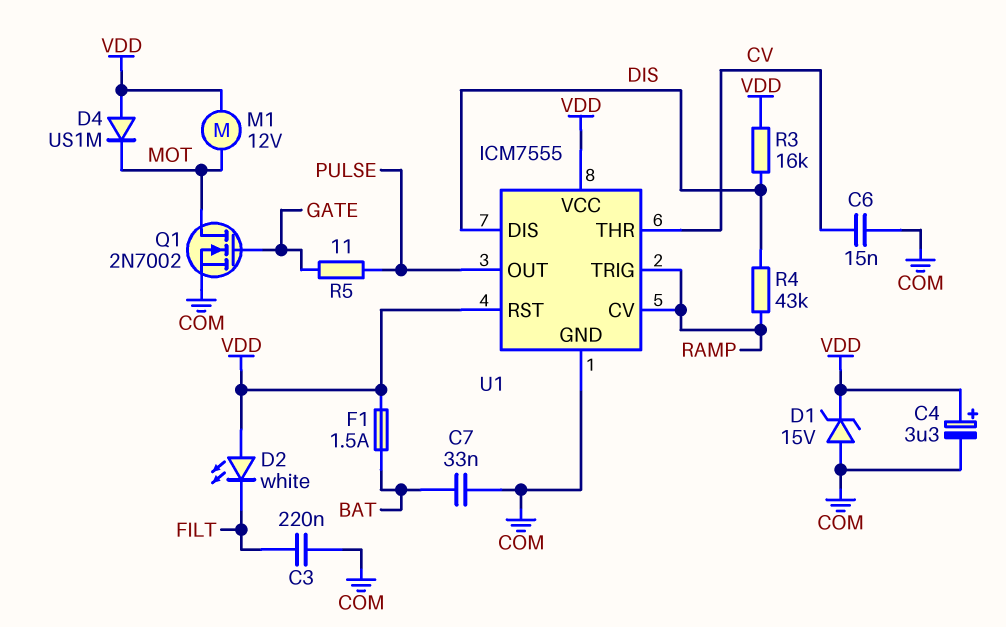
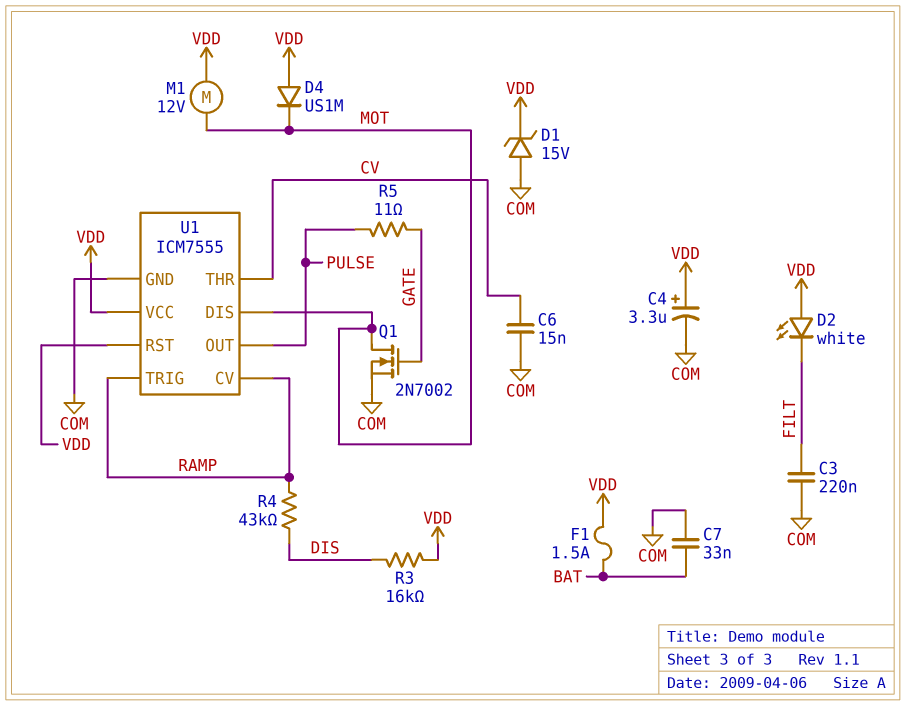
U1 pin DIS: DIS -> MOT

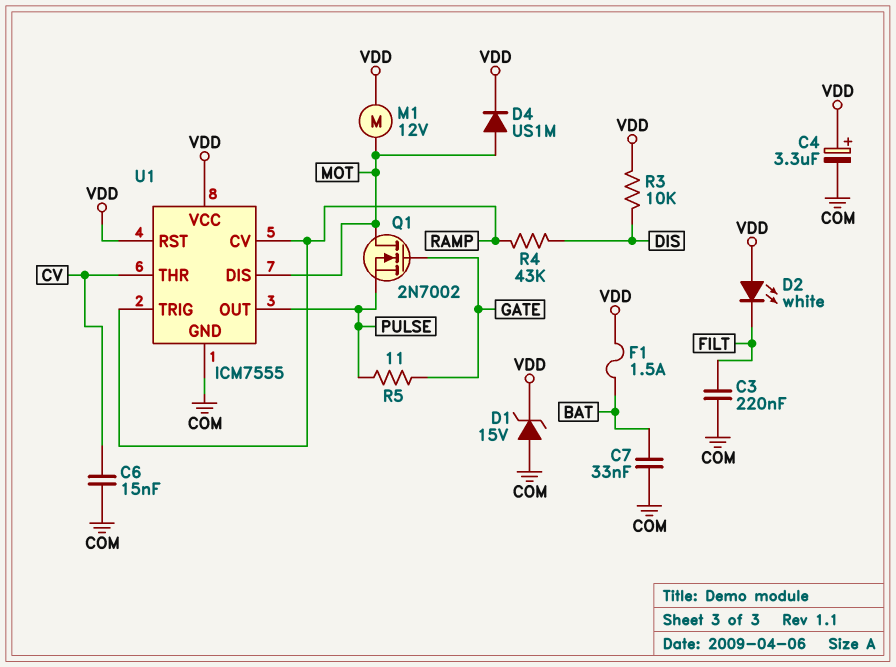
D4: diode US1M (A VDD, K MOT) -> diode US1M (A MOT, K VDD)
Q1: NMOS 2N7002 (G GATE, D MOT, S COM) -> NMOS 2N7002 (G GATE, D MOT, S PULSE)
R3: 16k (DIS, VDD) -> 10k (DIS, VDD)

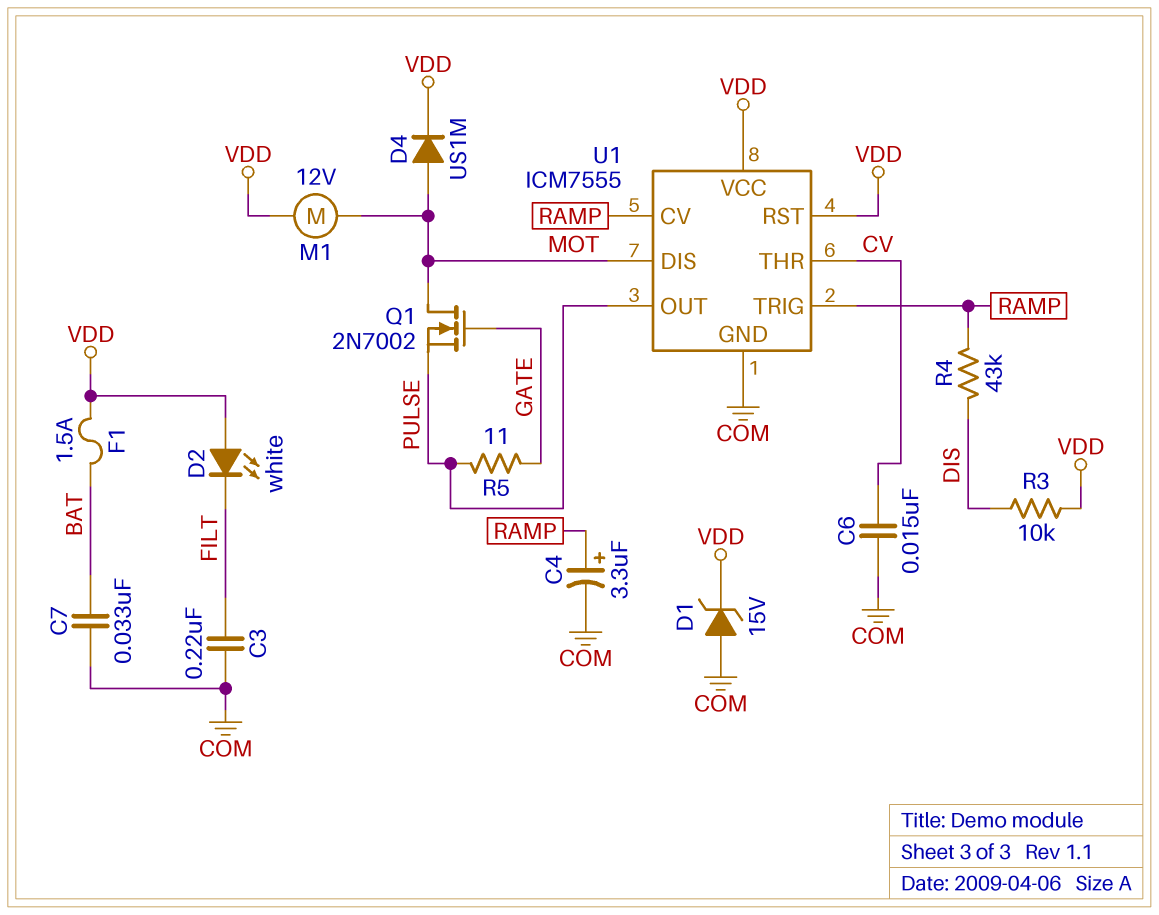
C4: 3.3uF (plus VDD, minus COM) -> 3.3uF (plus RAMP, minus COM)

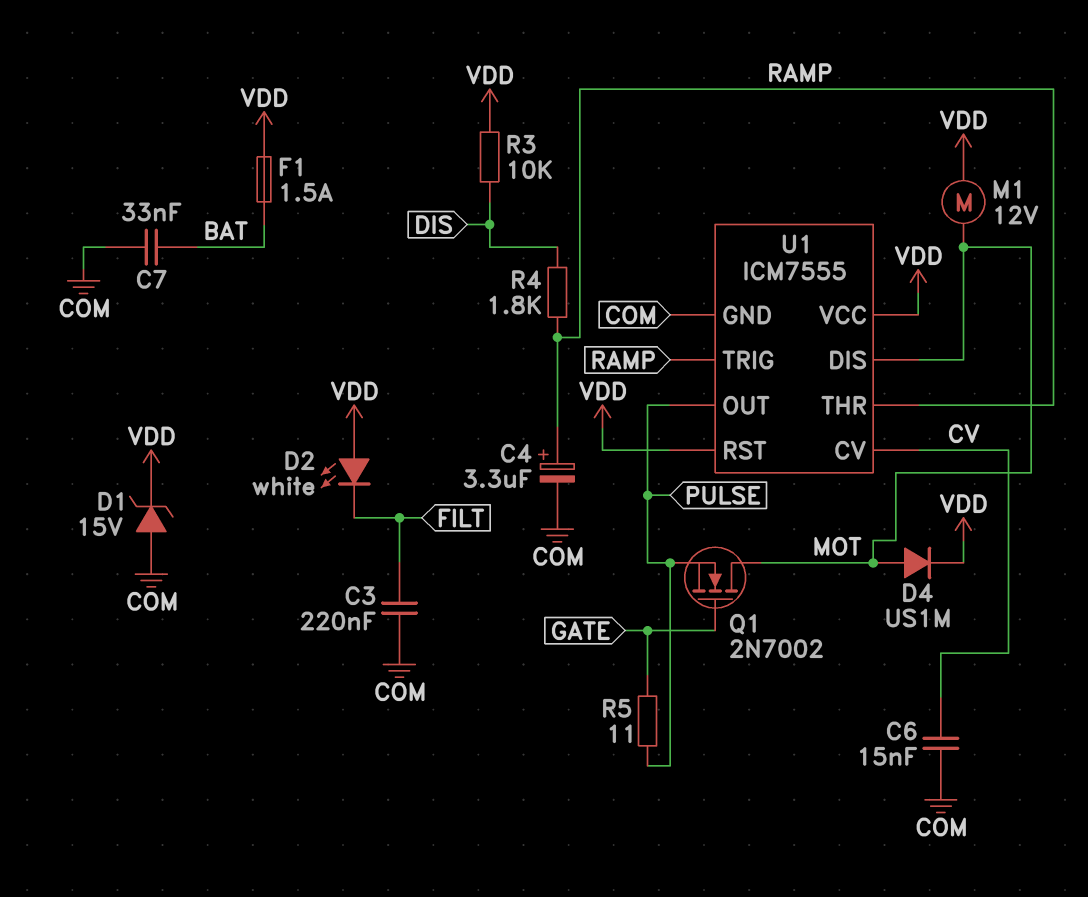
R4: 43k (DIS, RAMP) -> 1.8k (DIS, RAMP)
U1 pin CV: RAMP -> CV
U1 pin THR: CV -> RAMP

